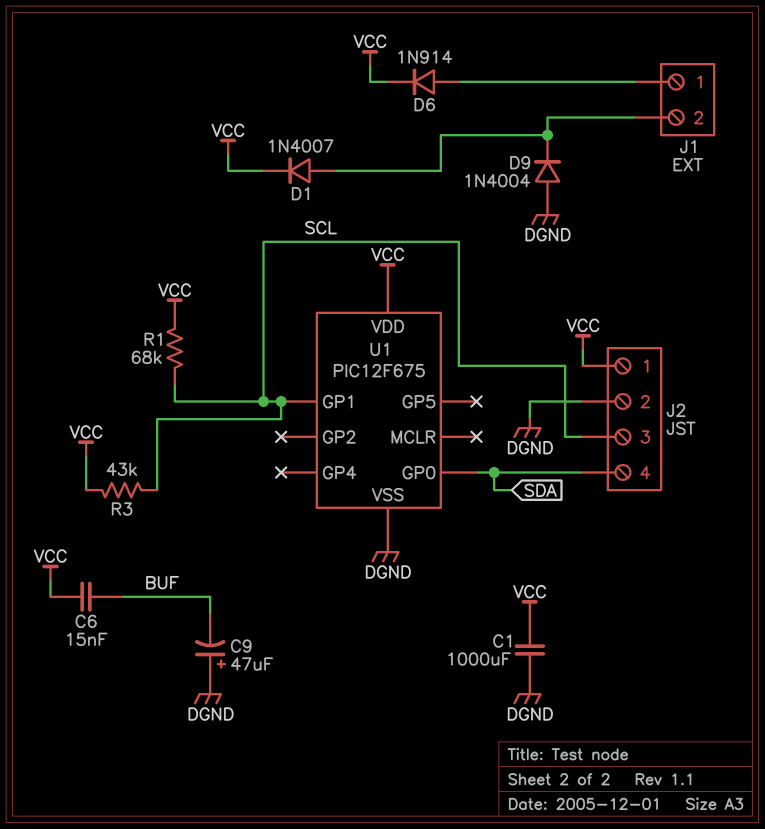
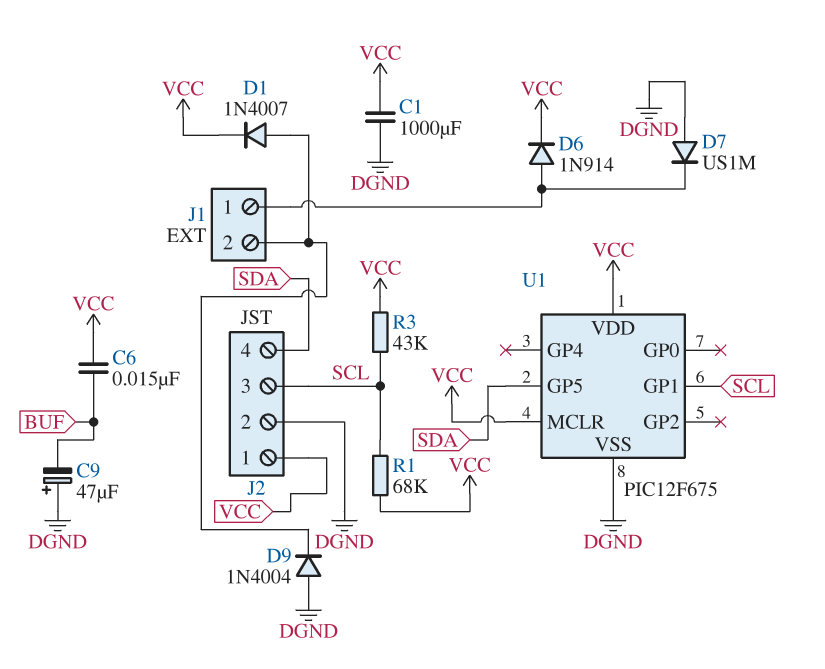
D7: none -> diode US1M (A DGND, K J1/1)
U1 pin GP0: SDA -> none
U1 pin GP5: none -> SDA
U1 pin MCLR: none -> VCC

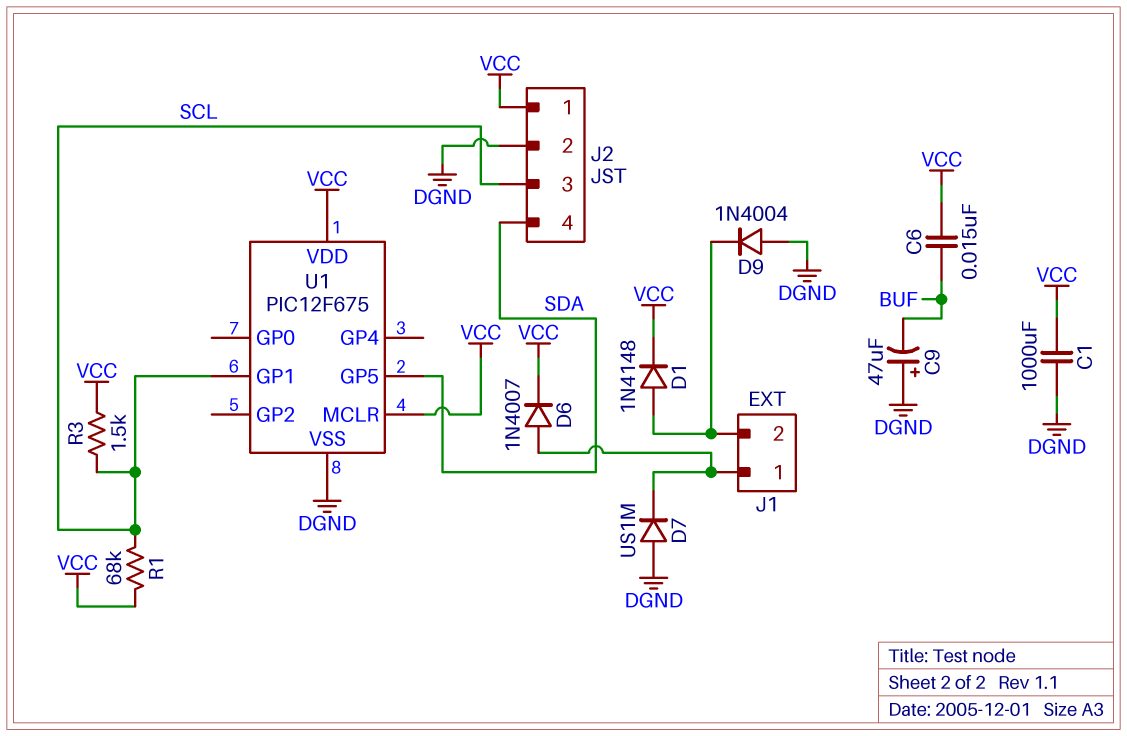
D1: diode 1N4007 (A J1/2, K VCC) -> diode 1N4148 (A J1/2, K VCC)
D6: diode 1N914 (A J1/1, K VCC) -> diode 1N4007 (A J1/1, K VCC)
R3: 43k (SCL, VCC) -> 1.5k (SCL, VCC)

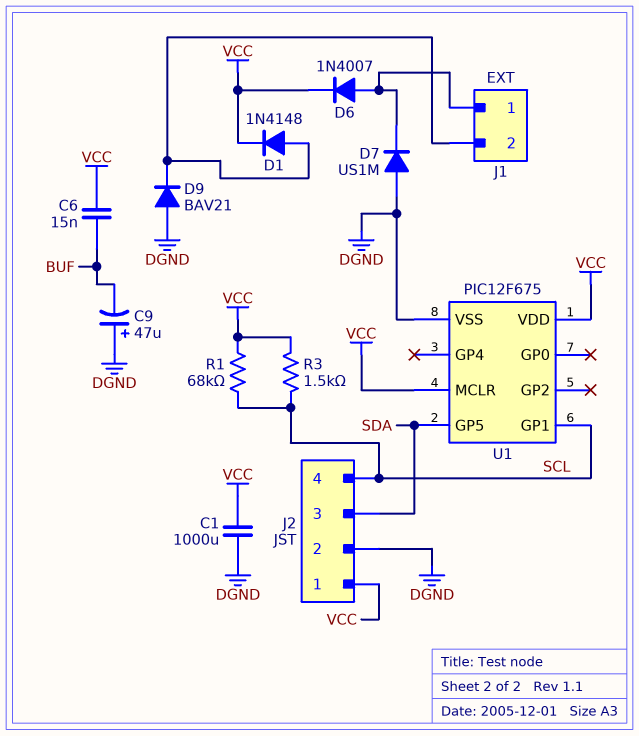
D9: diode 1N4004 (A DGND, K J1/2) -> diode BAV21 (A DGND, K J1/2)
J2 pin 3: SCL -> SDA
J2 pin 4: SDA -> SCL

